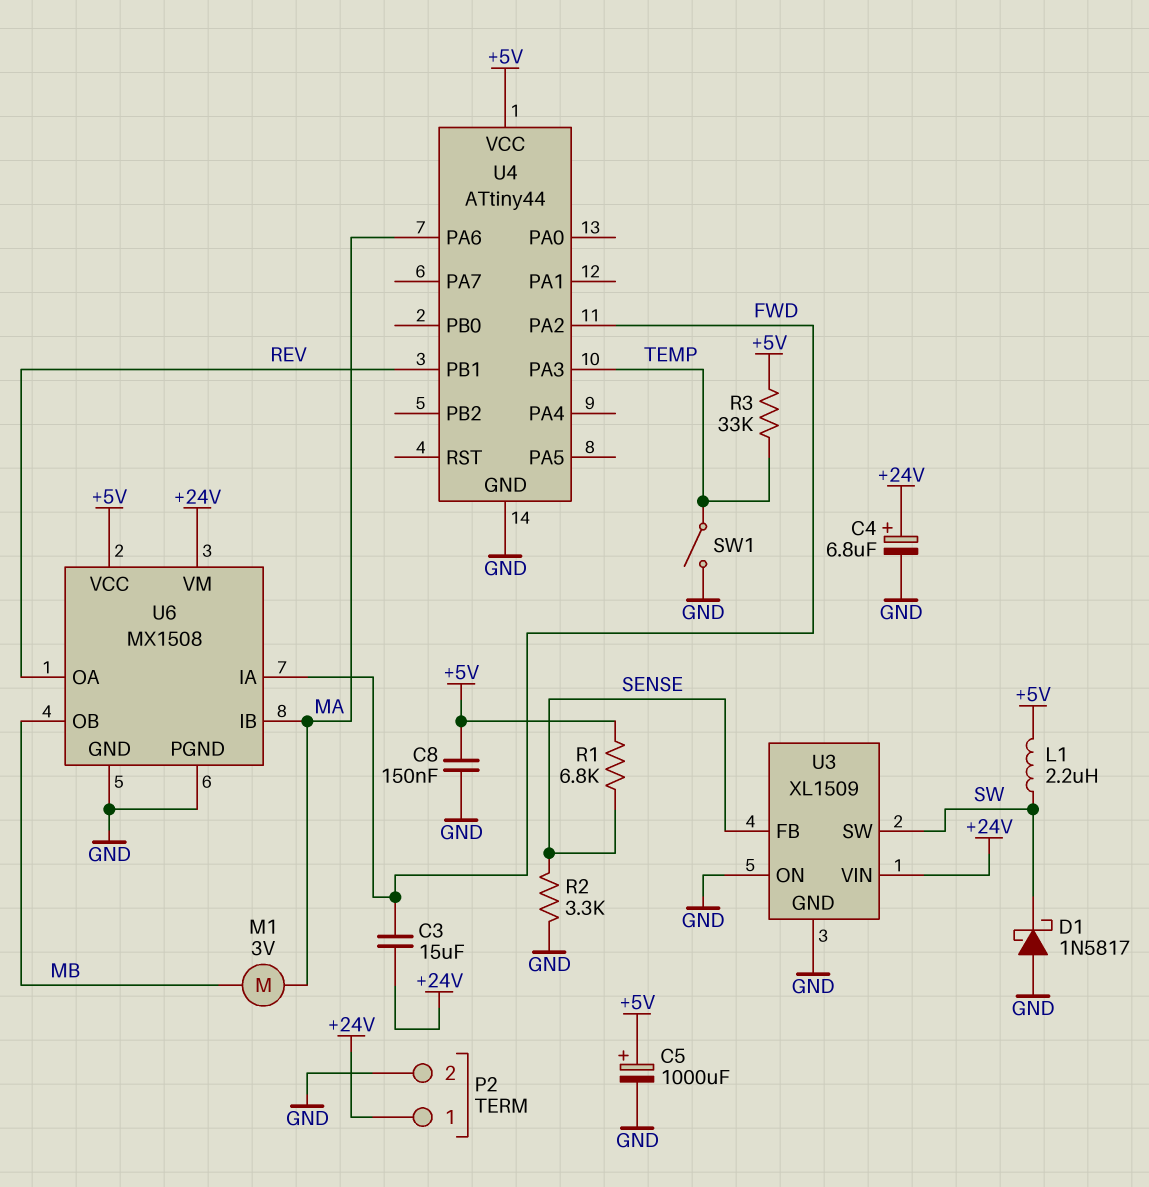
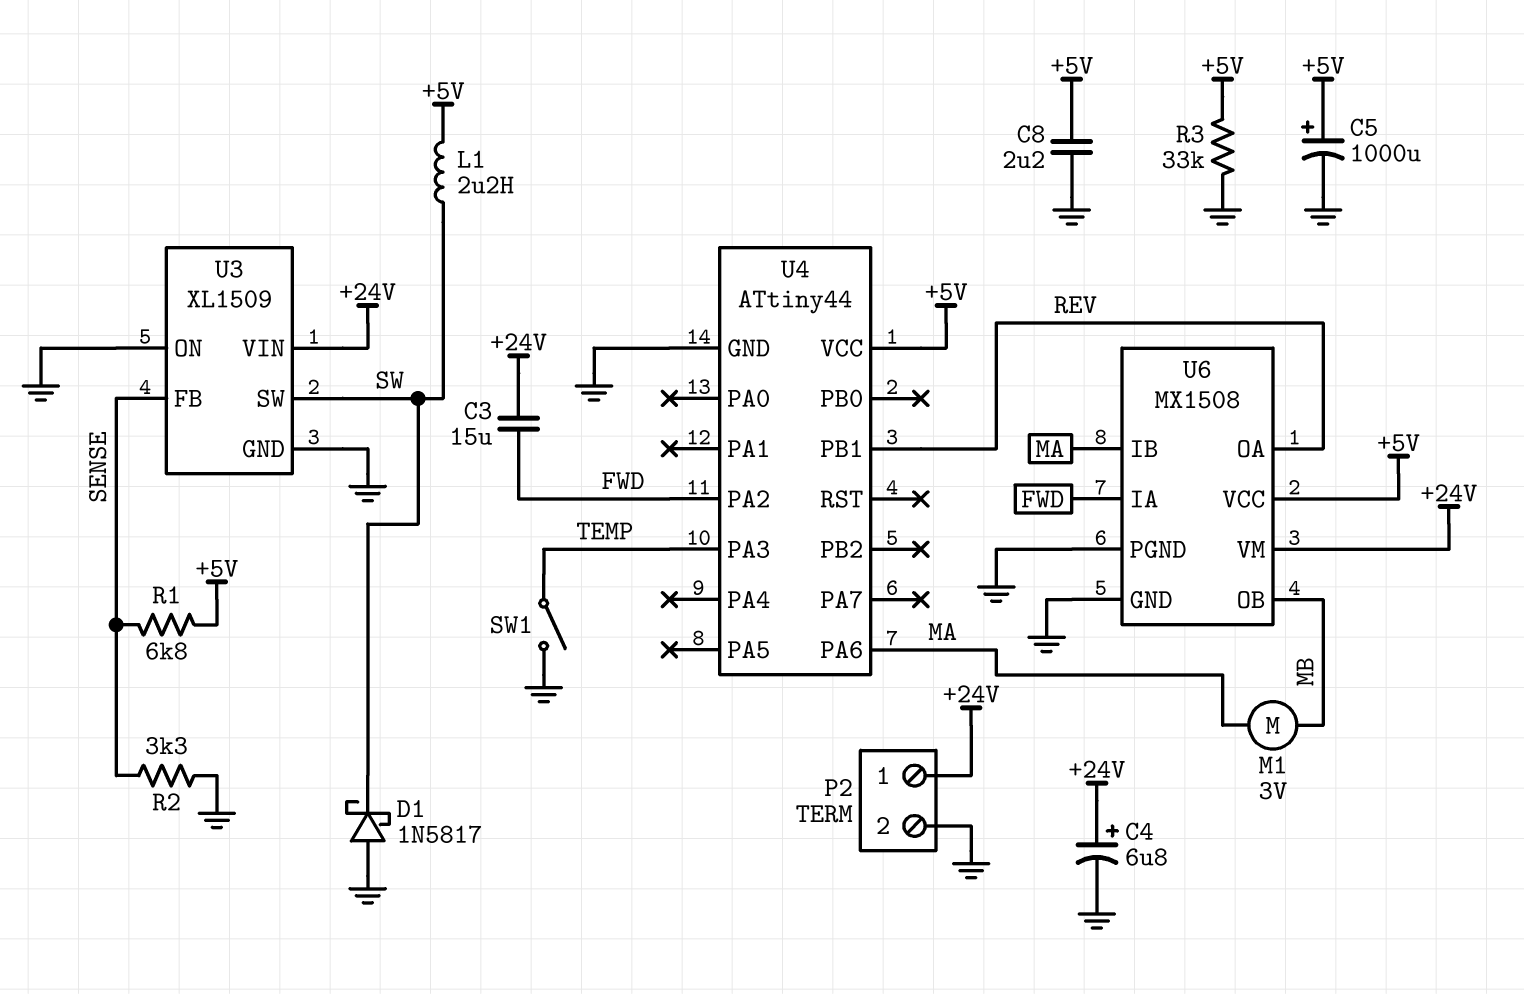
C8: 150nF (+5V, GND) -> 2.2uF (+5V, GND)
R3: 33k (+5V, TEMP) -> 33k (+5V, GND)

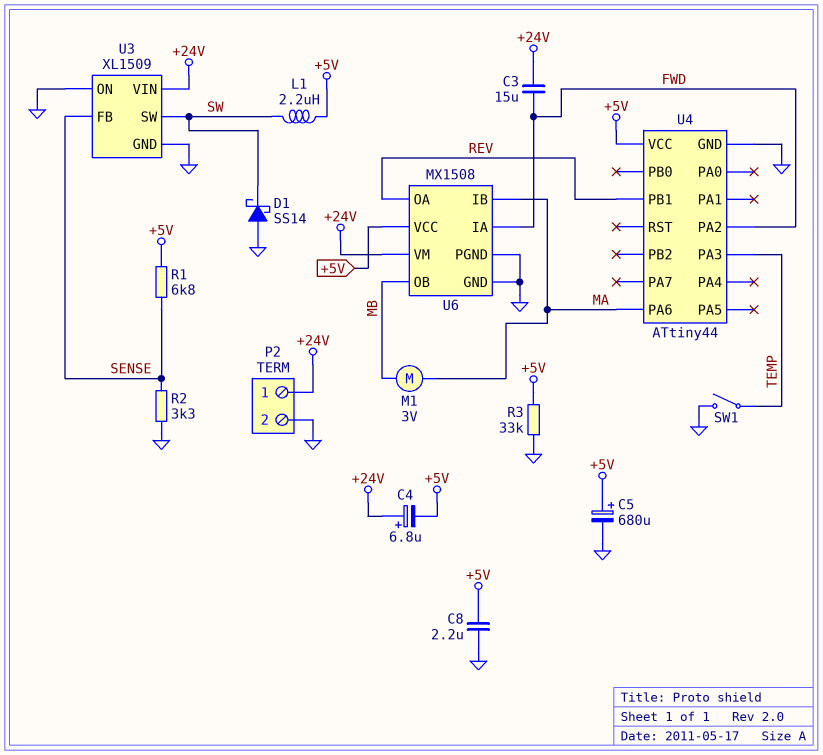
C4: 6.8uF (plus +24V, minus GND) -> 6.8uF (plus +24V, minus +5V)
C5: 1000uF (plus +5V, minus GND) -> 680uF (plus +5V, minus GND)
D1: schottky 1N5817 (A GND, K SW) -> schottky SS14 (A GND, K SW)

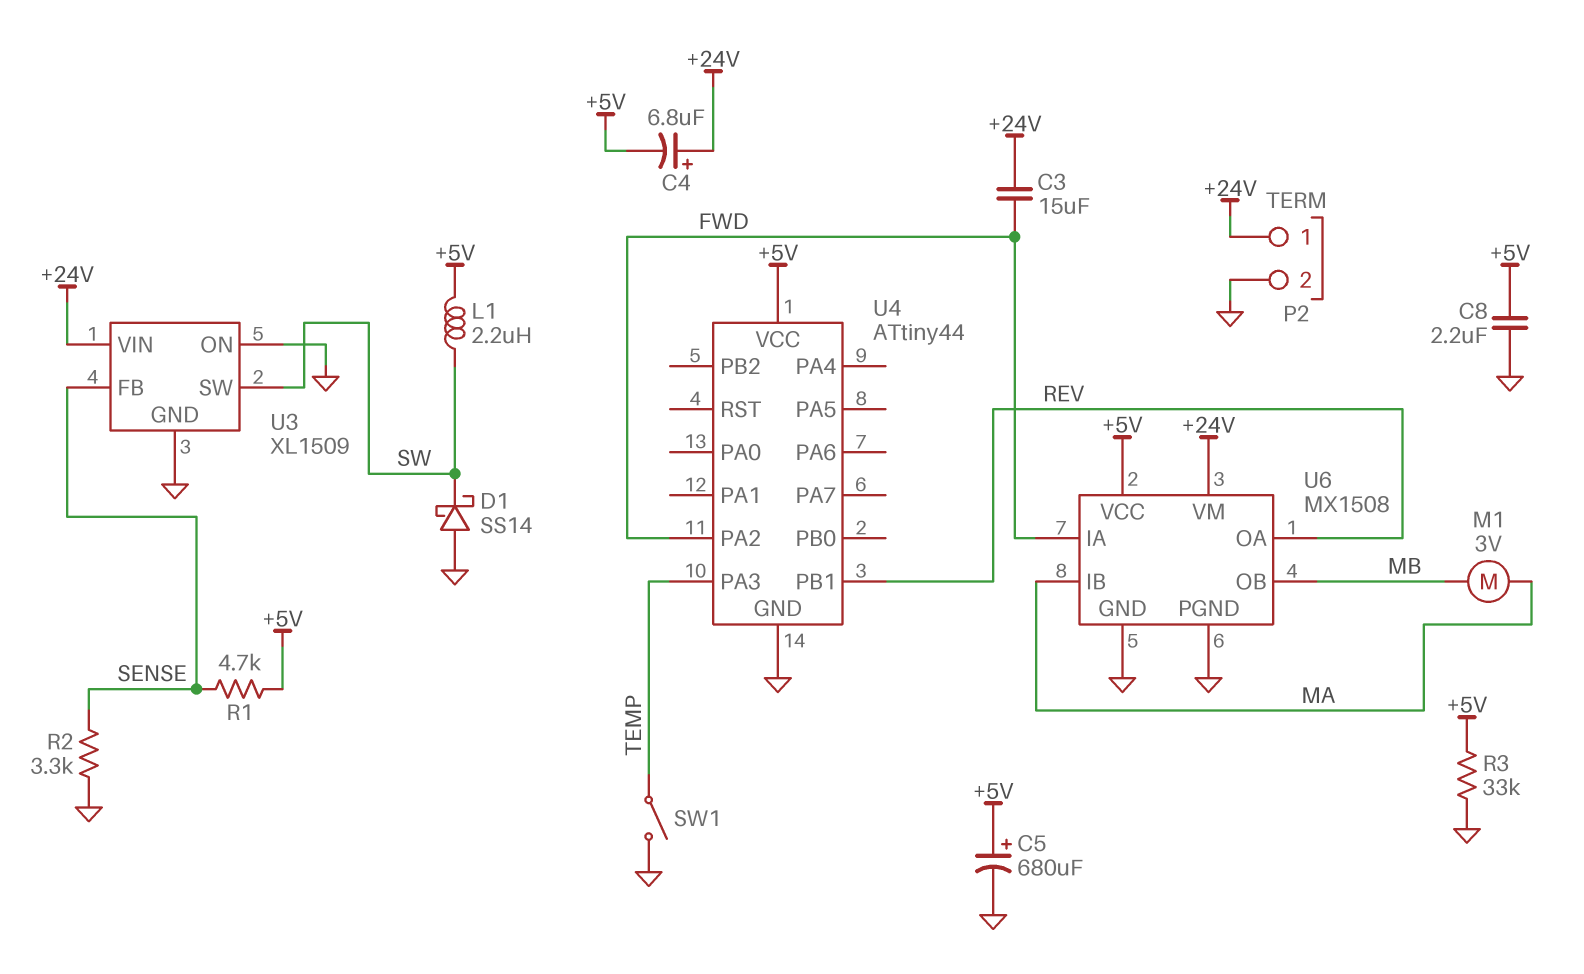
R1: 6.8k (+5V, SENSE) -> 4.7k (+5V, SENSE)
U4 pin PA6: MA -> none

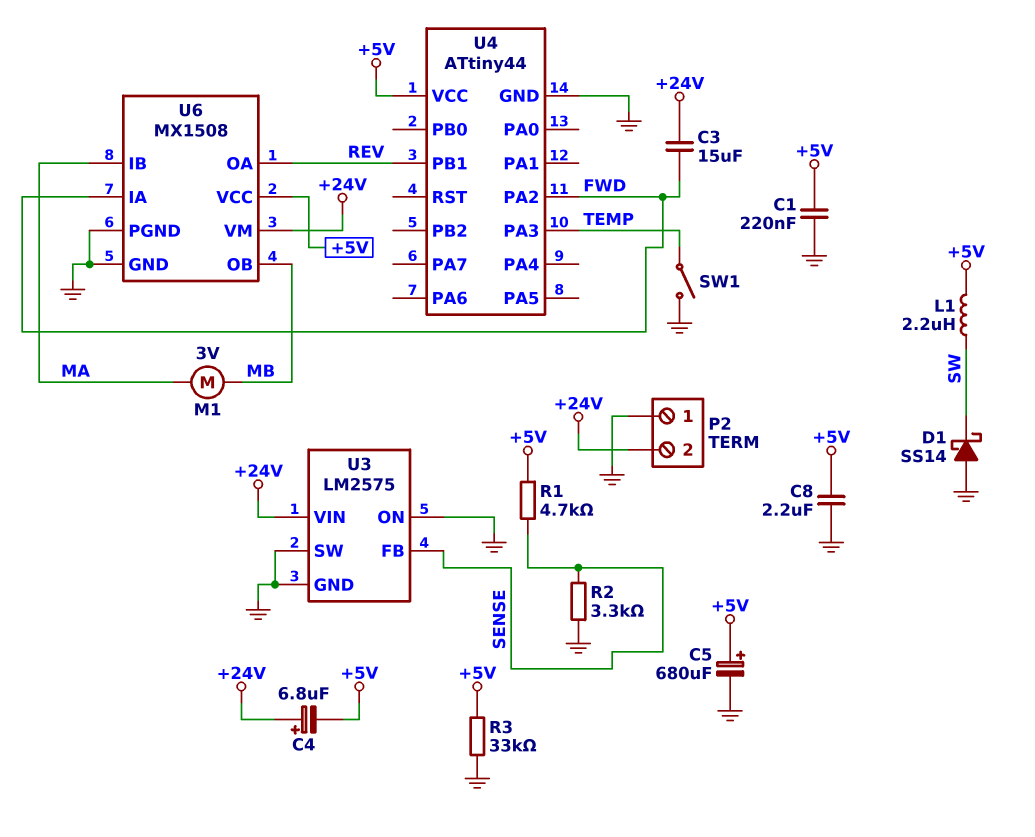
C1: none -> 220nF (+5V, GND)
P2 pin 1: +24V -> GND
P2 pin 2: GND -> +24V
U3: XL1509 -> LM2575
U3 pin SW: SW -> GND

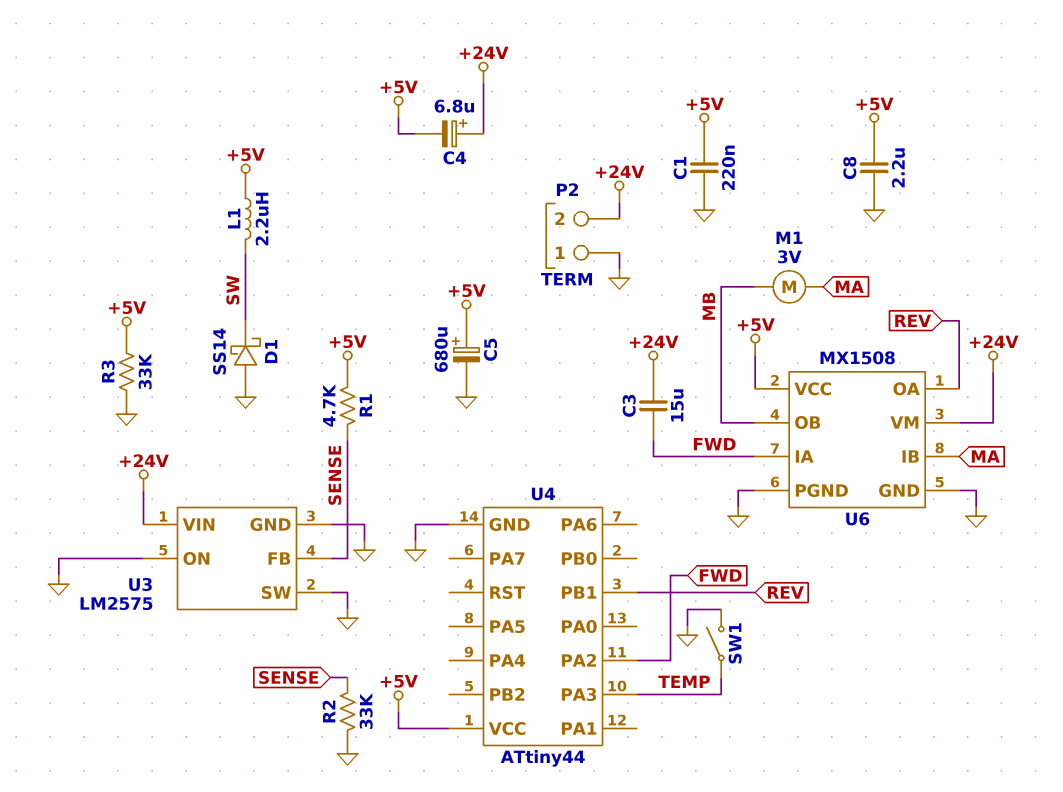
R2: 3.3k (GND, SENSE) -> 33k (GND, SENSE)

